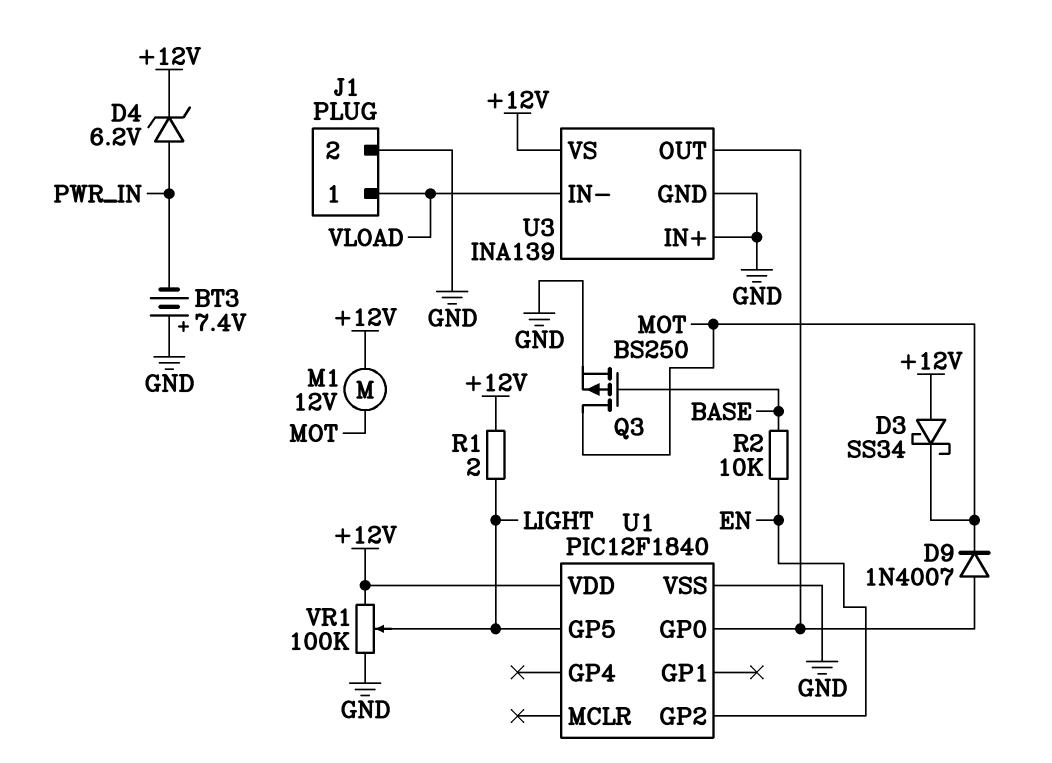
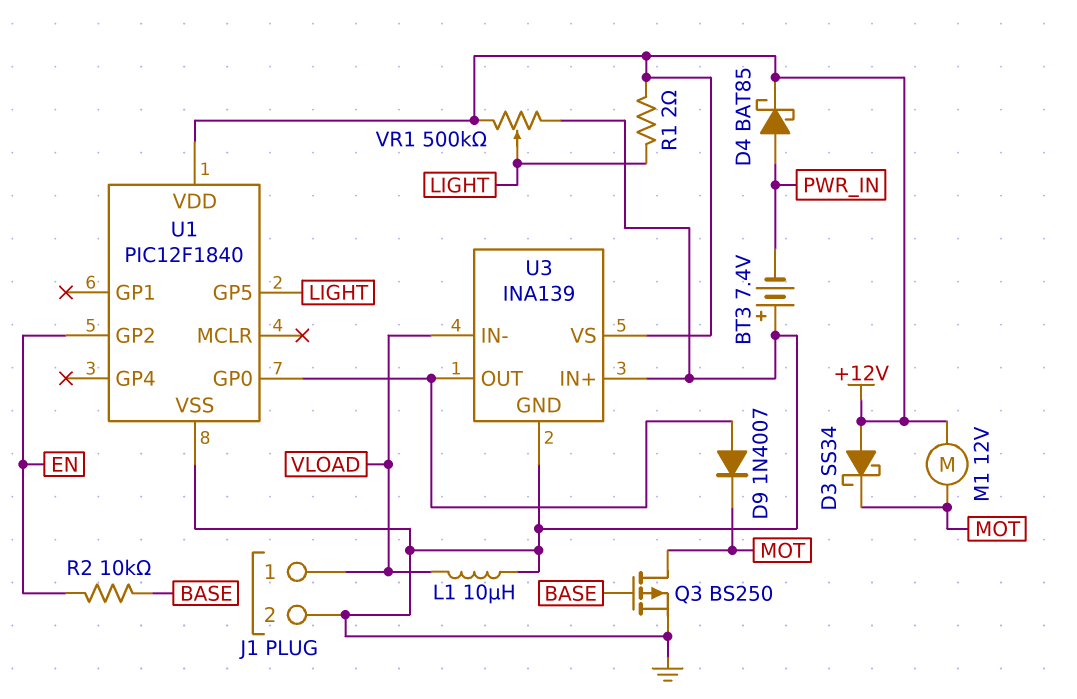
D4: zener 6.2V (A PWR_IN, K +12V) -> schottky BAT85 (A PWR_IN, K +12V)
L1: none -> 10uH (GND, VLOAD)
VR1: 100k (+12V, GND, wiper LIGHT) -> 500k (+12V, GND, wiper LIGHT)

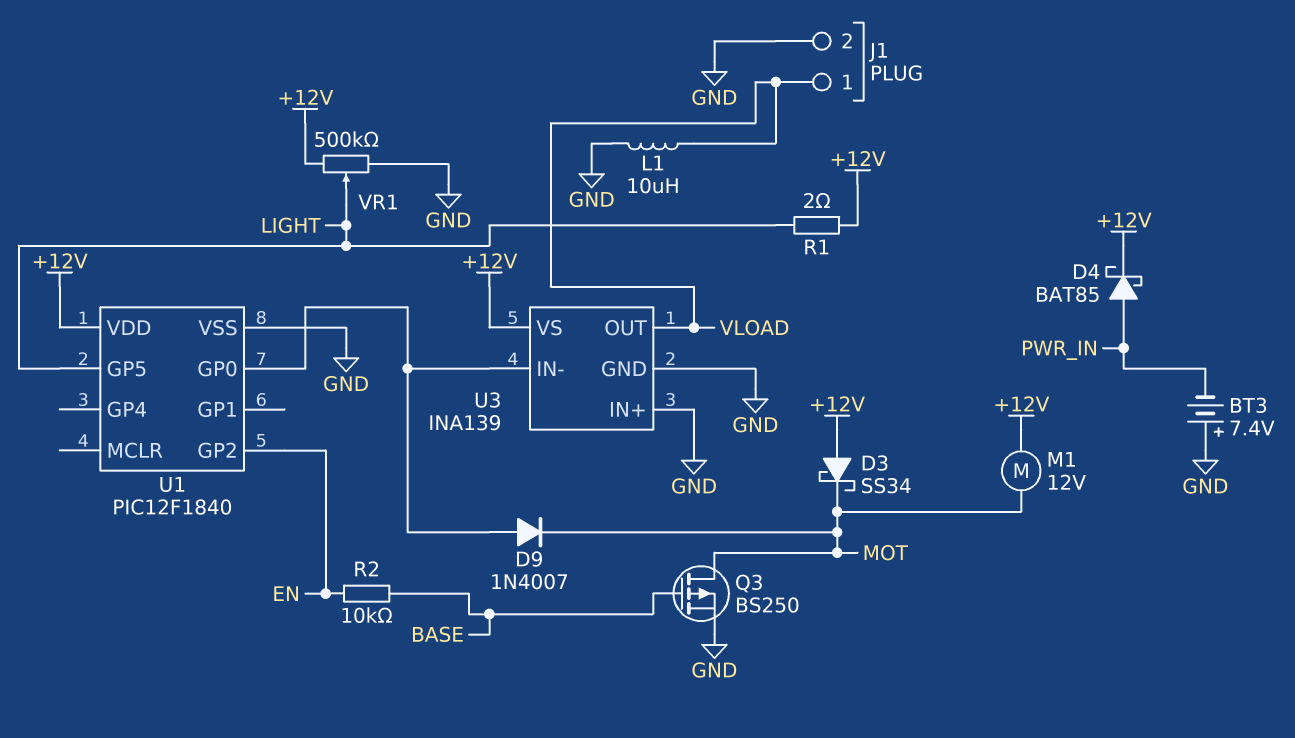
U3 pin IN-: VLOAD -> U1/GP0
U3 pin OUT: U1/GP0 -> VLOAD

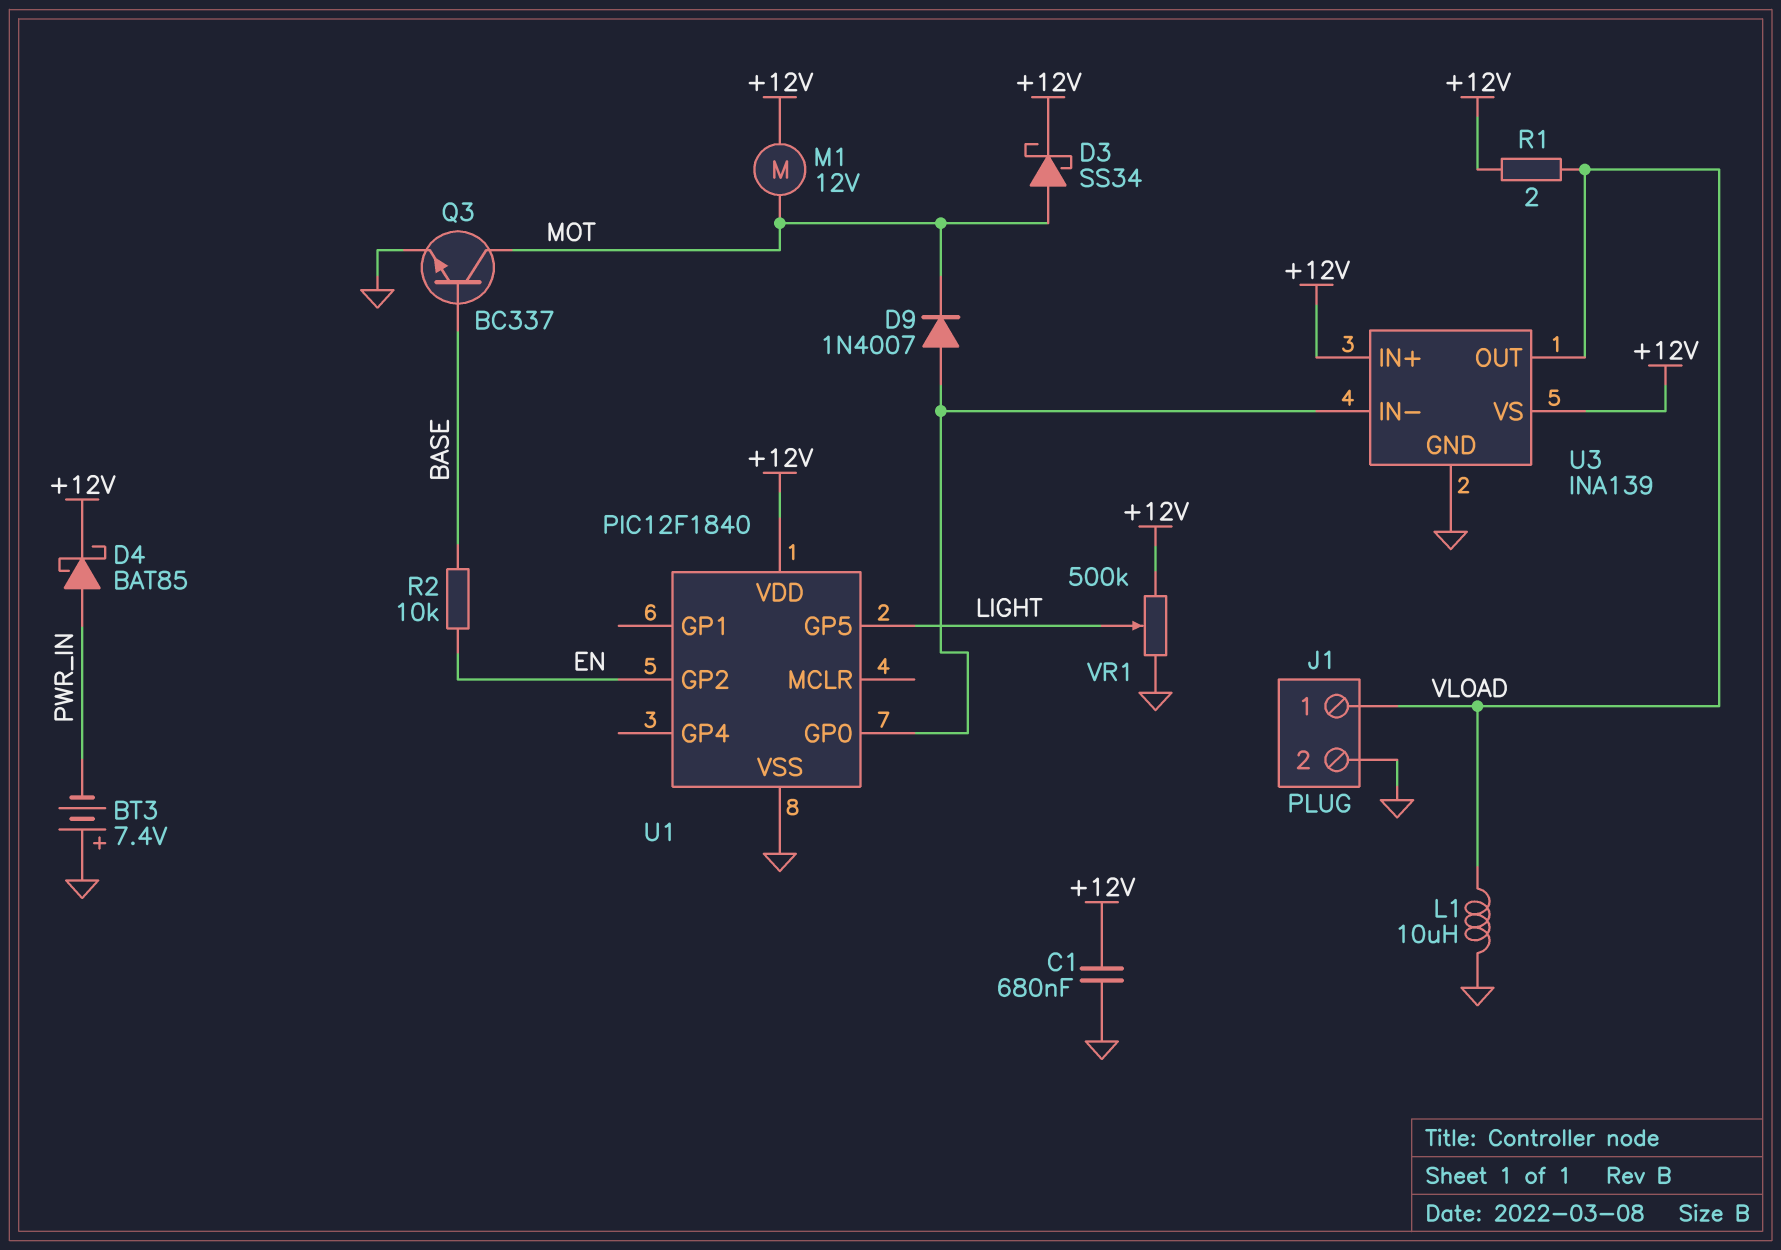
C1: none -> 680nF (+12V, GND)
D3: schottky SS34 (A +12V, K MOT) -> schottky SS34 (A MOT, K +12V)
Q3: PMOS BS250 (G BASE, D MOT, S GND) -> NPN BC337 (B BASE, C MOT, E GND)
R1: 2 (+12V, LIGHT) -> 2 (+12V, VLOAD)
U3 pin IN+: GND -> +12V

